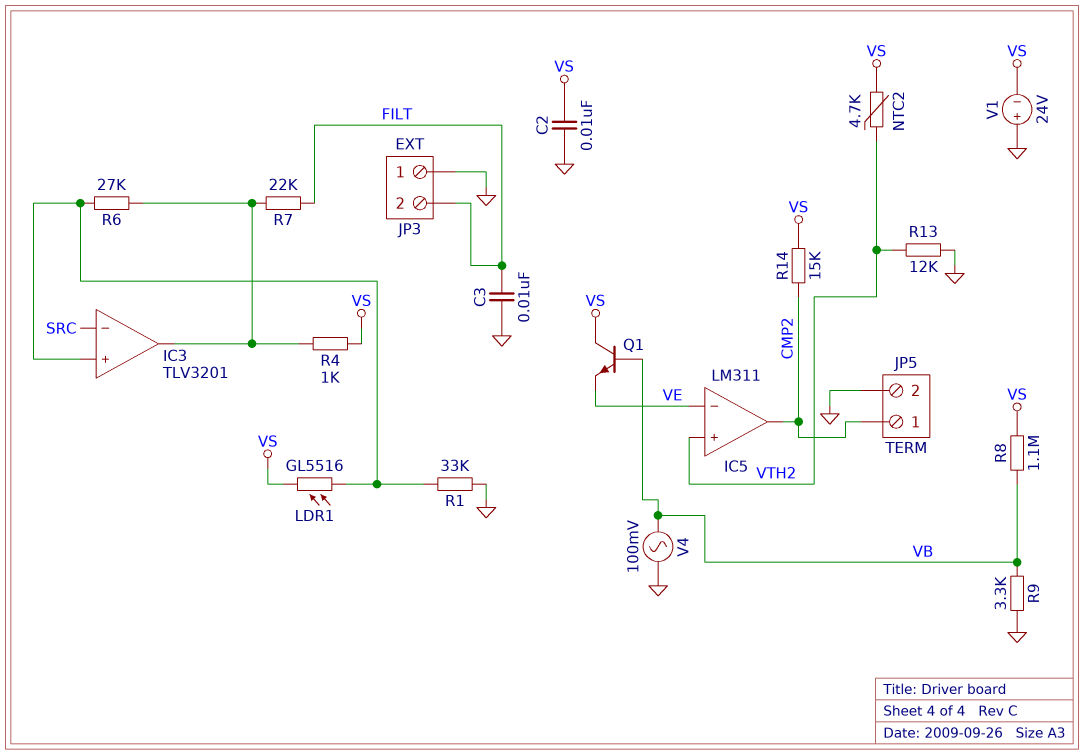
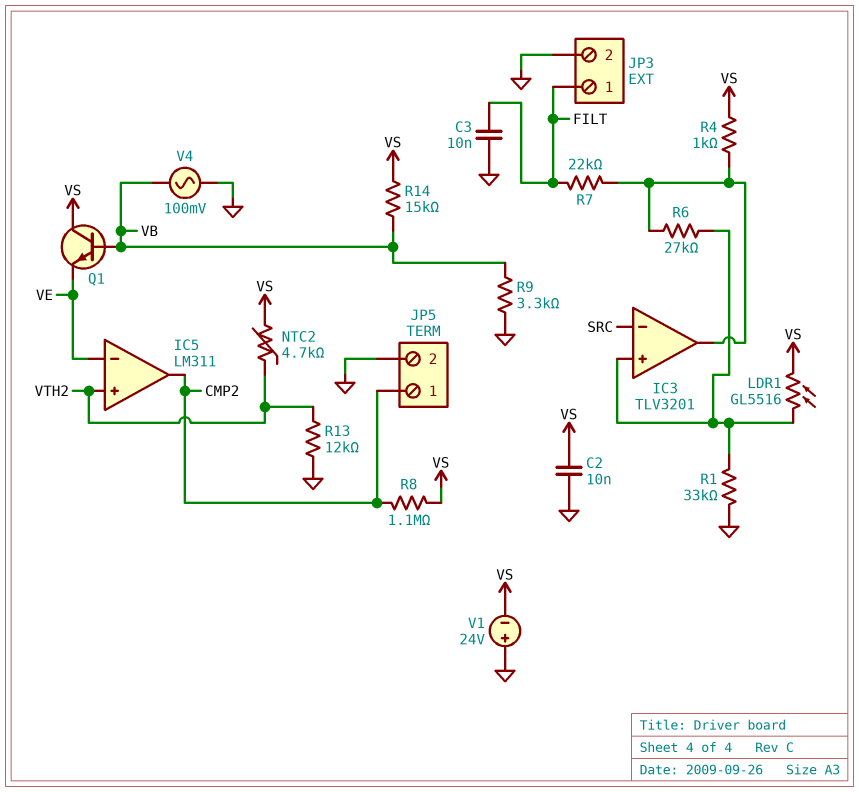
JP3 pin 1: GND -> FILT
JP3 pin 2: FILT -> GND
R8: 1.1M (VB, VS) -> 1.1M (CMP2, VS)
R14: 15k (CMP2, VS) -> 15k (VB, VS)

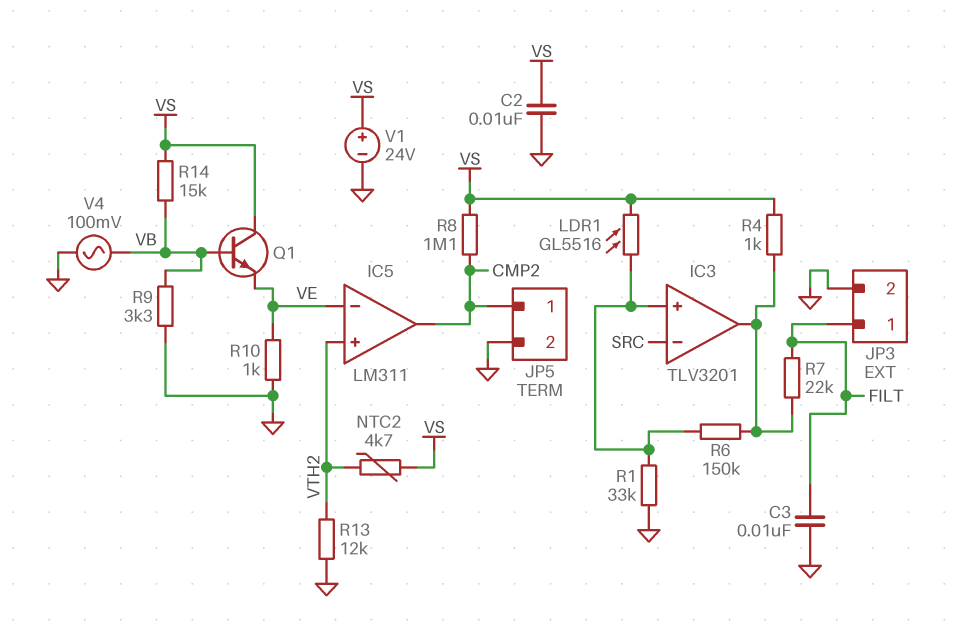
R6: 27k (IC3/in+, IC3/out) -> 150k (IC3/in+, IC3/out)
R10: none -> 1k (GND, VE)
V1: 24V (plus GND, minus VS) -> 24V (plus VS, minus GND)

